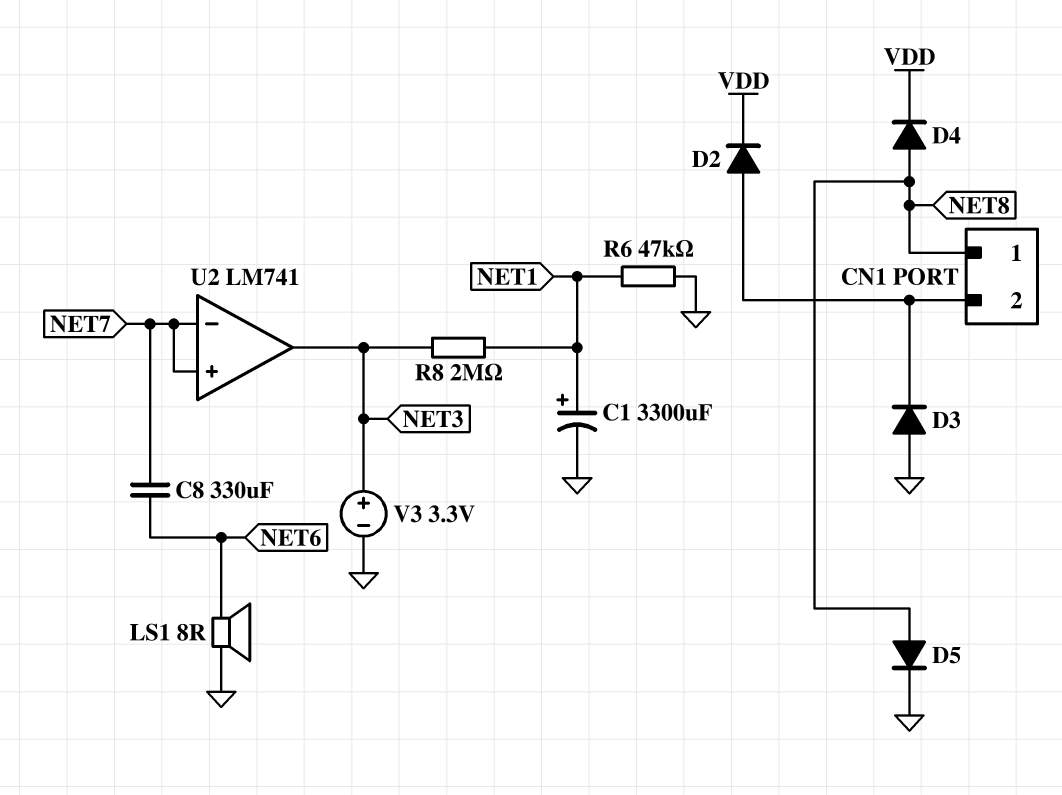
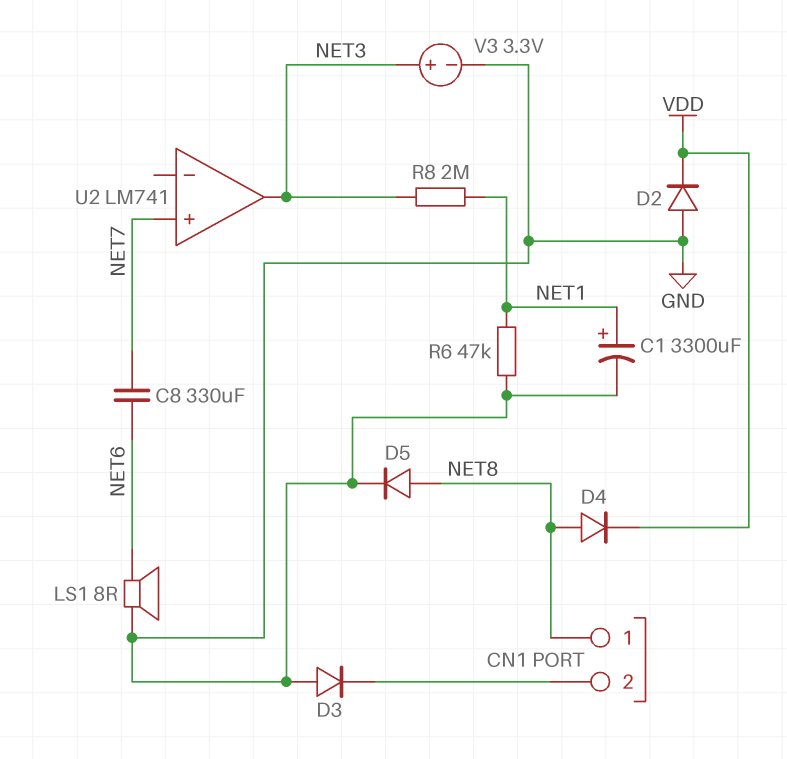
D2: diode (A CN1/2, K VDD) -> diode (A GND, K VDD)
U2 pin in-: NET7 -> none

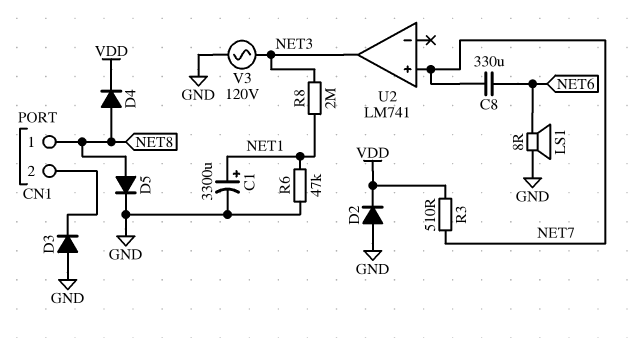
R3: none -> 510 (NET7, VDD)
V3: 3.3V (plus NET3, minus GND) -> AC 120V (GND, NET3)

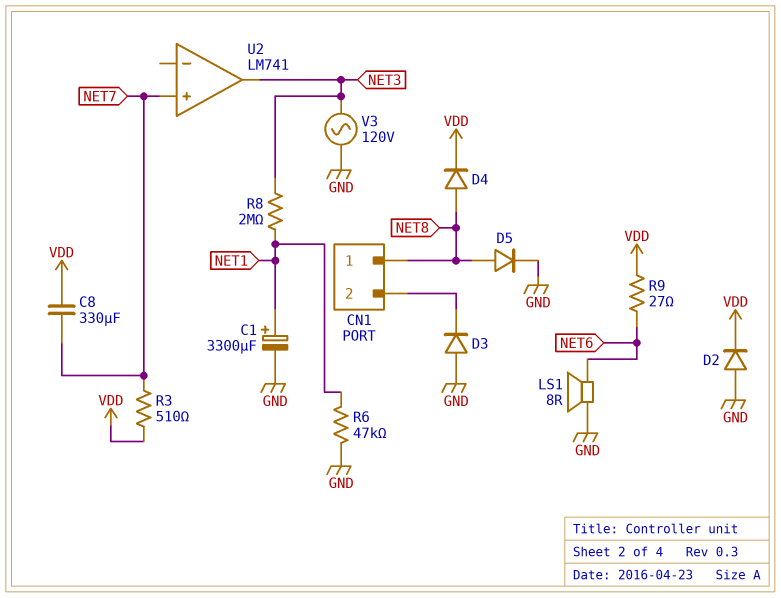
C8: 330uF (NET6, NET7) -> 330uF (NET7, VDD)
R9: none -> 27 (NET6, VDD)

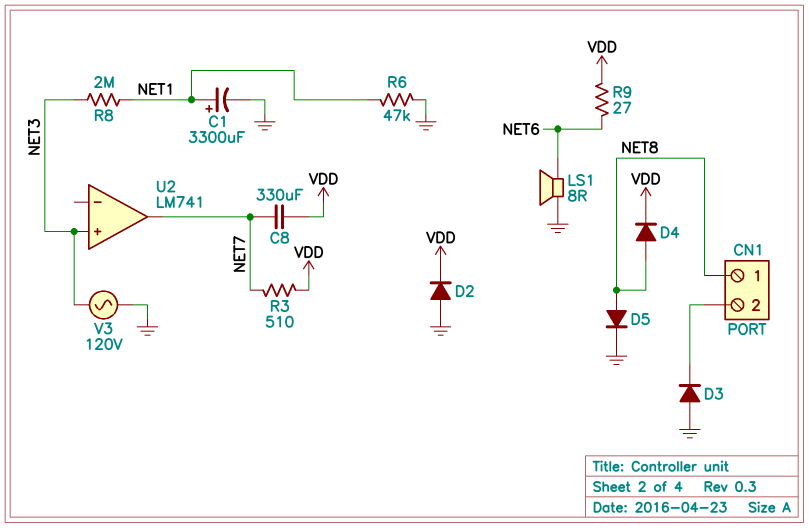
U2 pin in+: NET7 -> NET3
U2 pin out: NET3 -> NET7

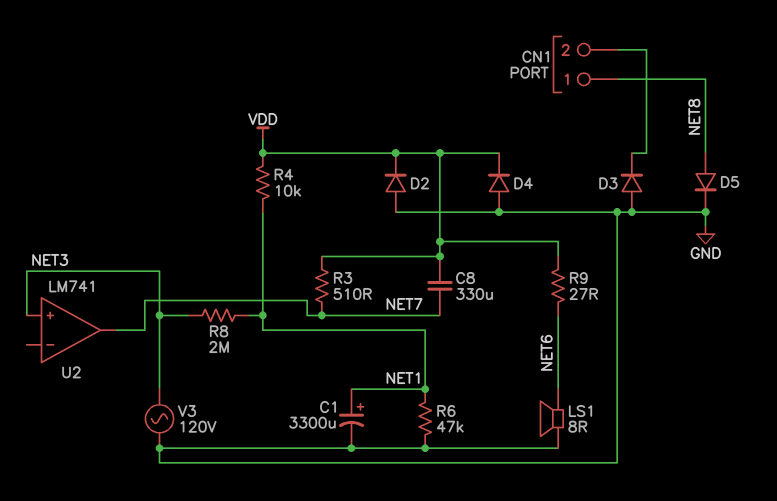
D4: diode (A NET8, K VDD) -> diode (A GND, K VDD)
R4: none -> 10k (NET1, VDD)

